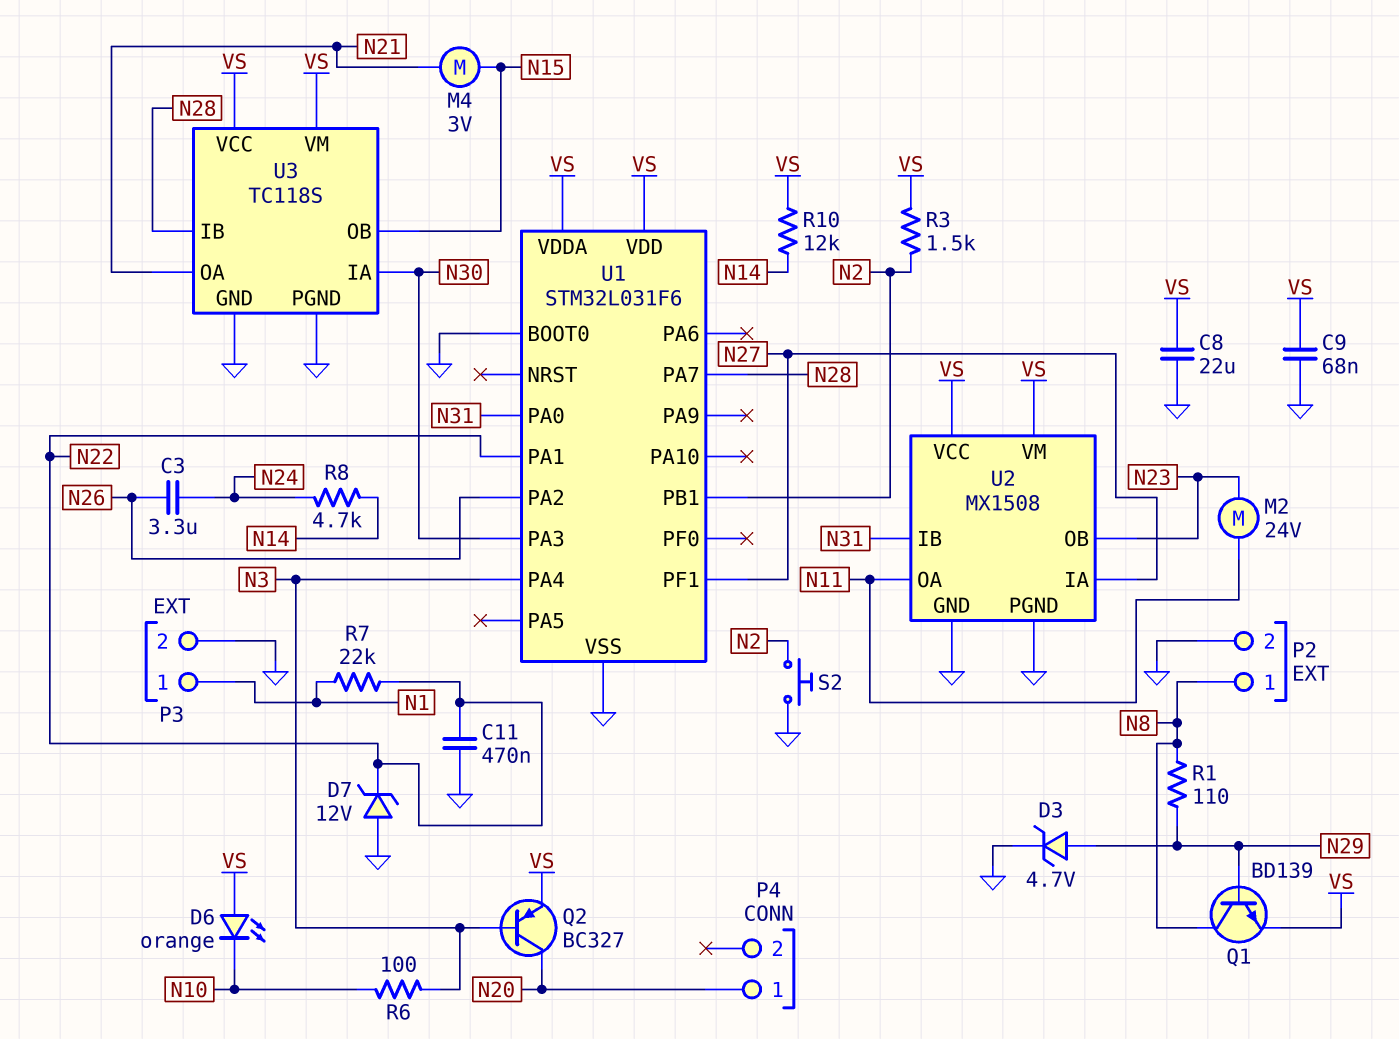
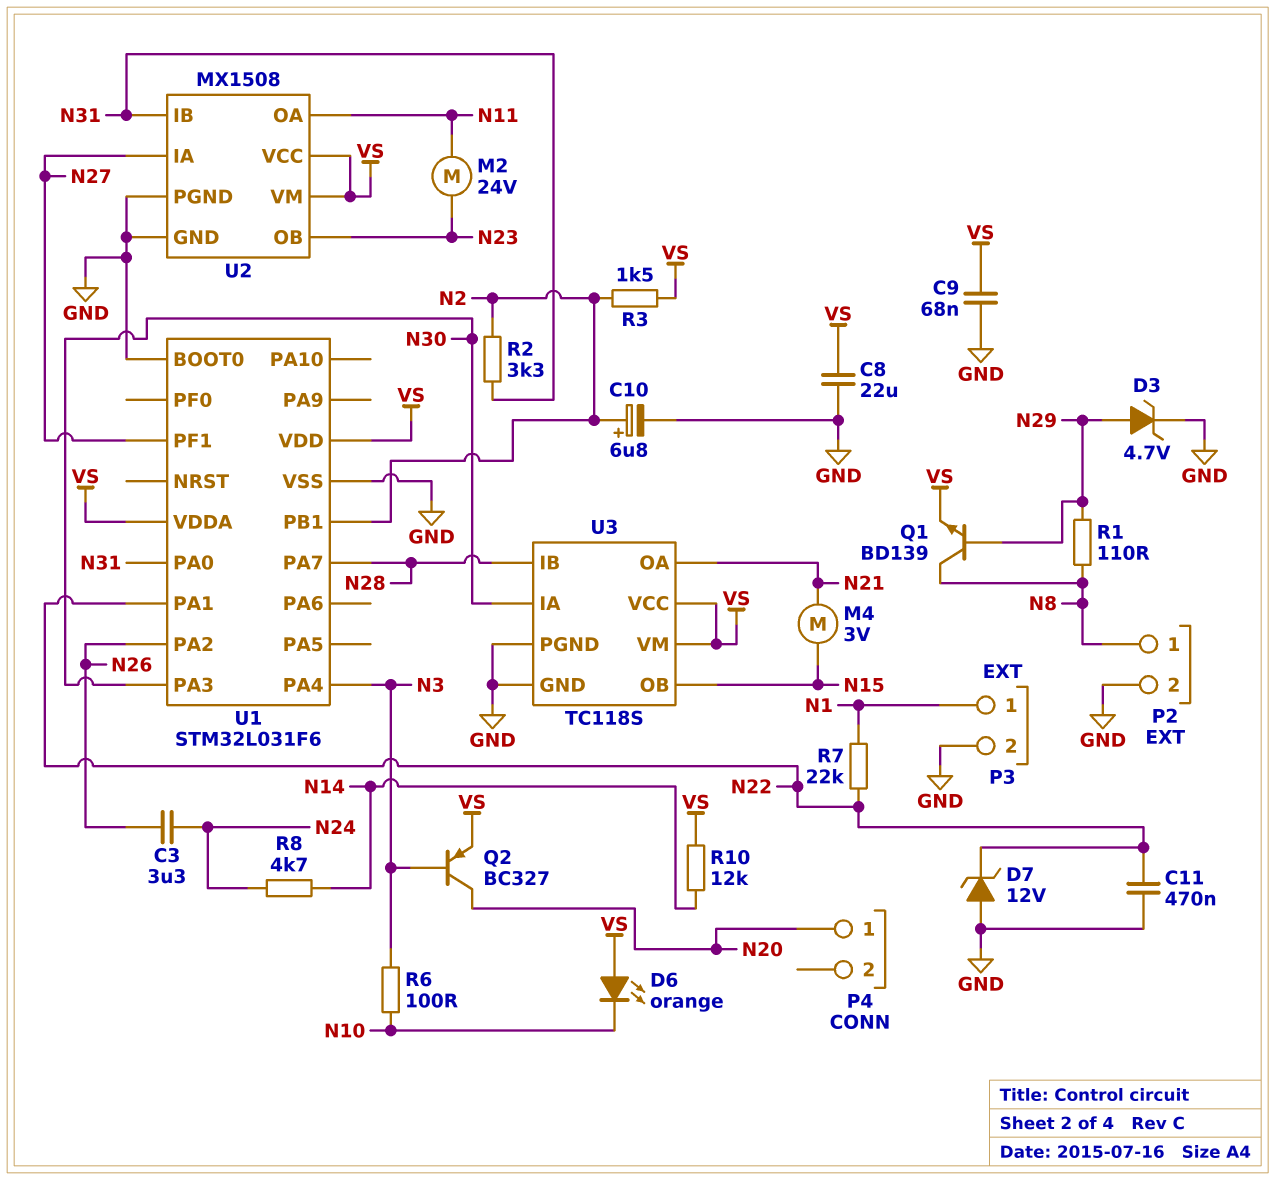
C10: none -> 6.8uF (plus N2, minus GND)
R2: none -> 3.3k (N2, N31)
S2: button (GND, N2) -> none

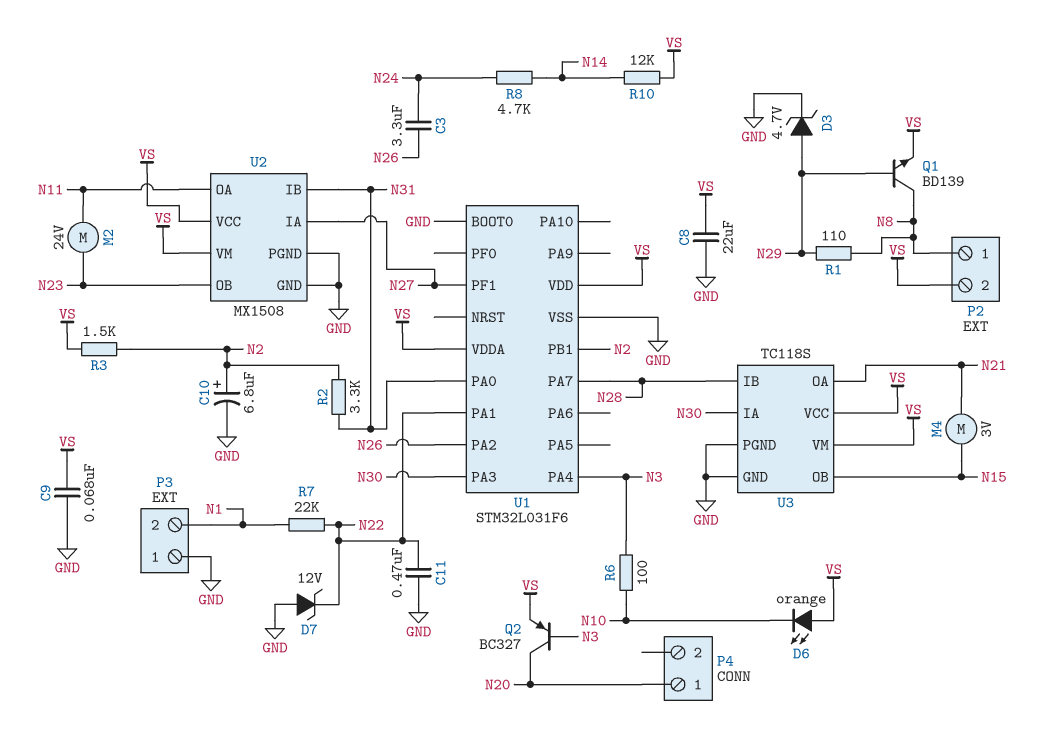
P2 pin 2: GND -> VS
P3 pin 1: N1 -> GND
P3 pin 2: GND -> N1

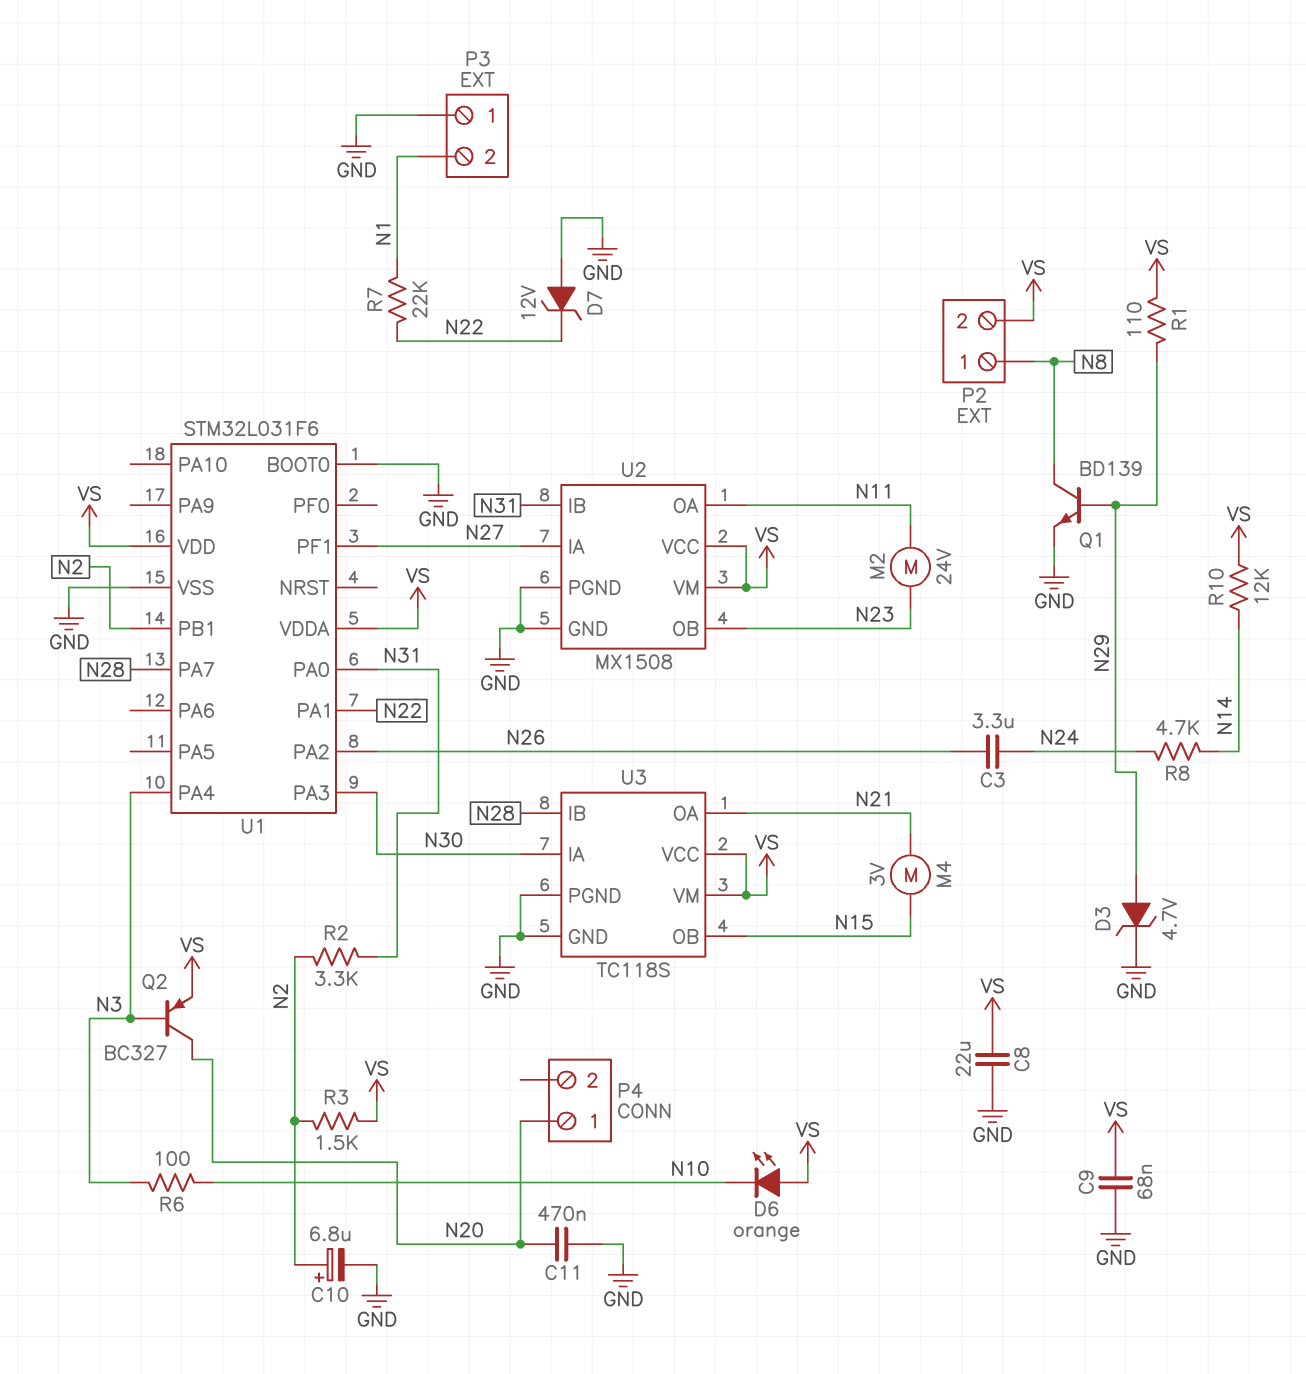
C11: 470nF (GND, N22) -> 470nF (GND, N20)
Q1: NPN BD139 (B N29, C N8, E VS) -> NPN BD139 (B N29, C N8, E GND)
R1: 110 (N8, N29) -> 110 (N29, VS)

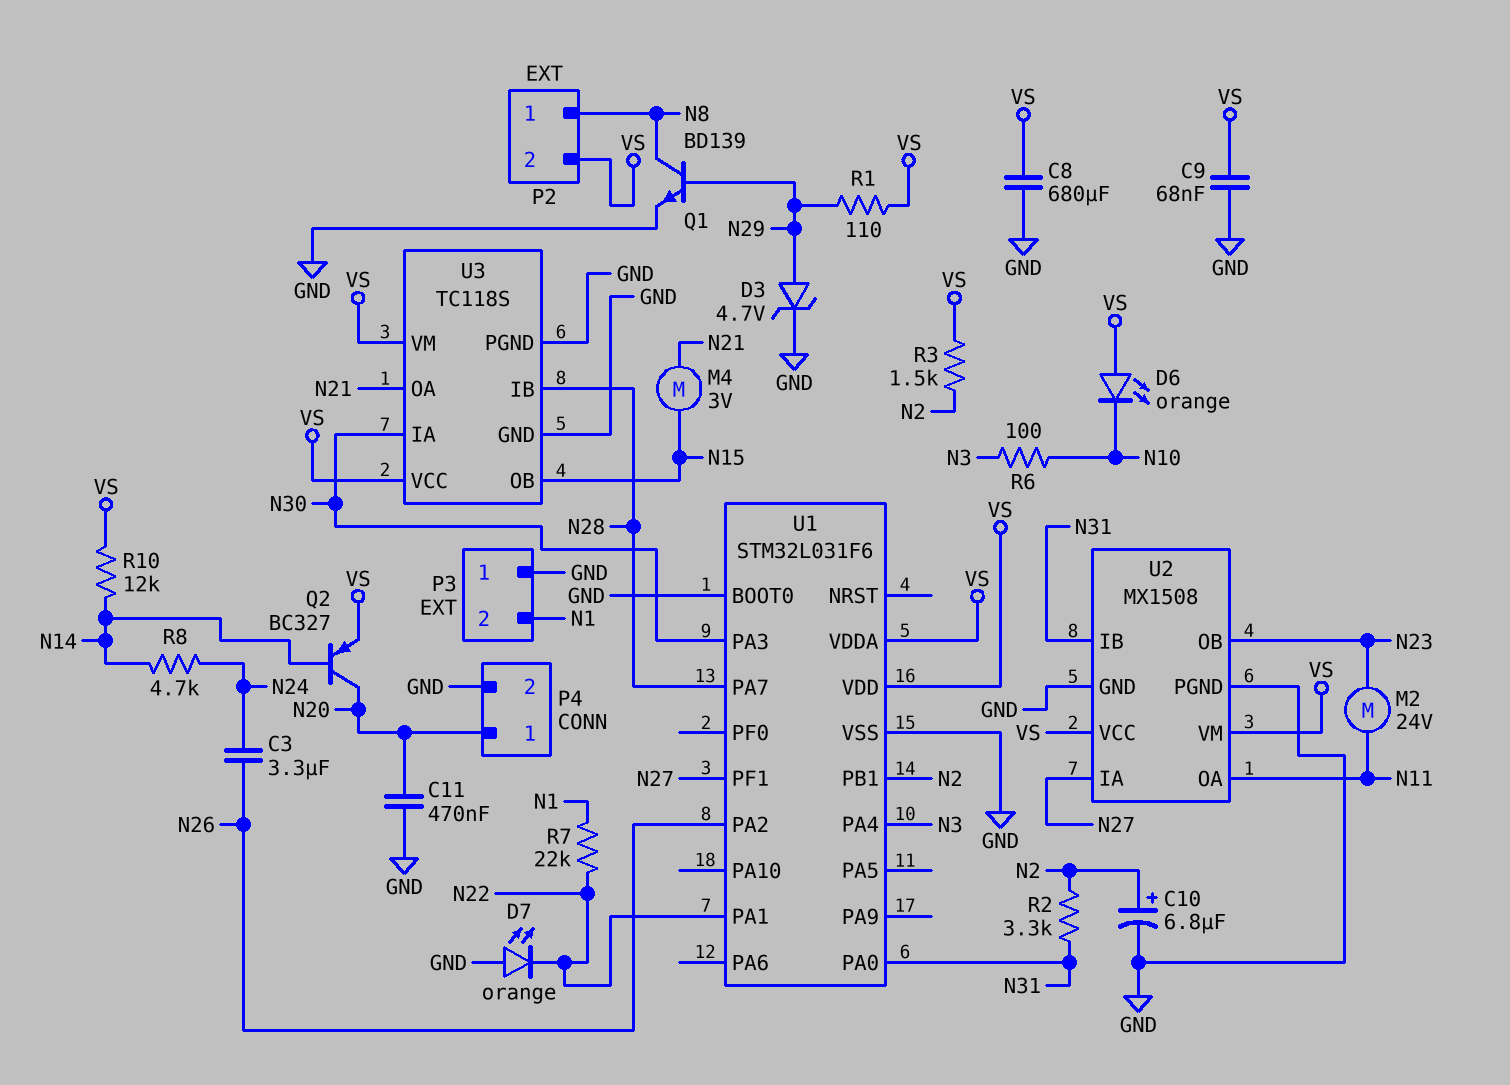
C8: 22uF (GND, VS) -> 680uF (GND, VS)
D7: zener 12V (A GND, K N22) -> LED orange (A GND, K N22)
P4 pin 2: none -> GND
Q2: PNP BC327 (B N3, C N20, E VS) -> PNP BC327 (B N14, C N20, E VS)

